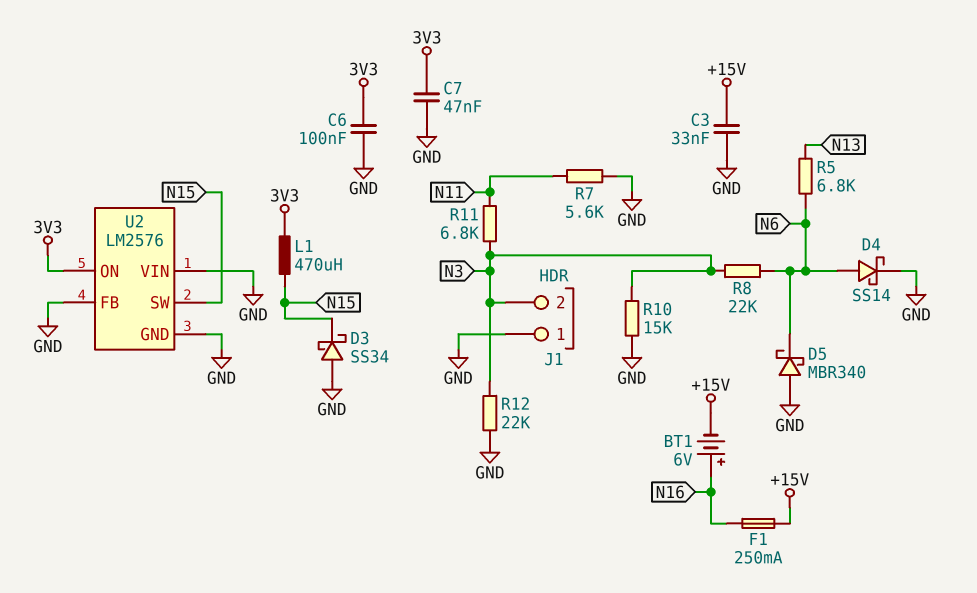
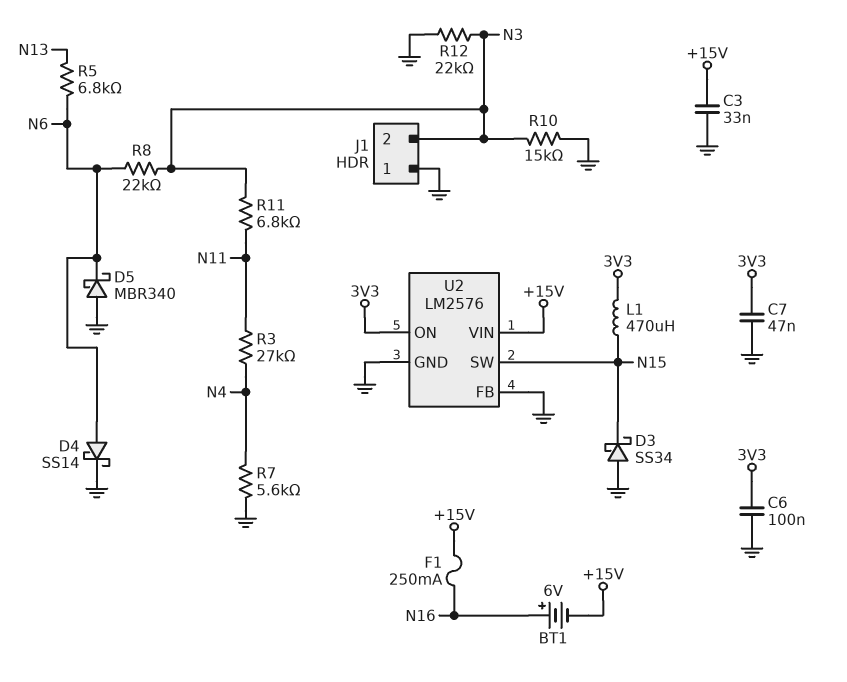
R3: none -> 27k (N4, N11)
R7: 5.6k (GND, N11) -> 5.6k (GND, N4)
U2 pin VIN: GND -> +15V

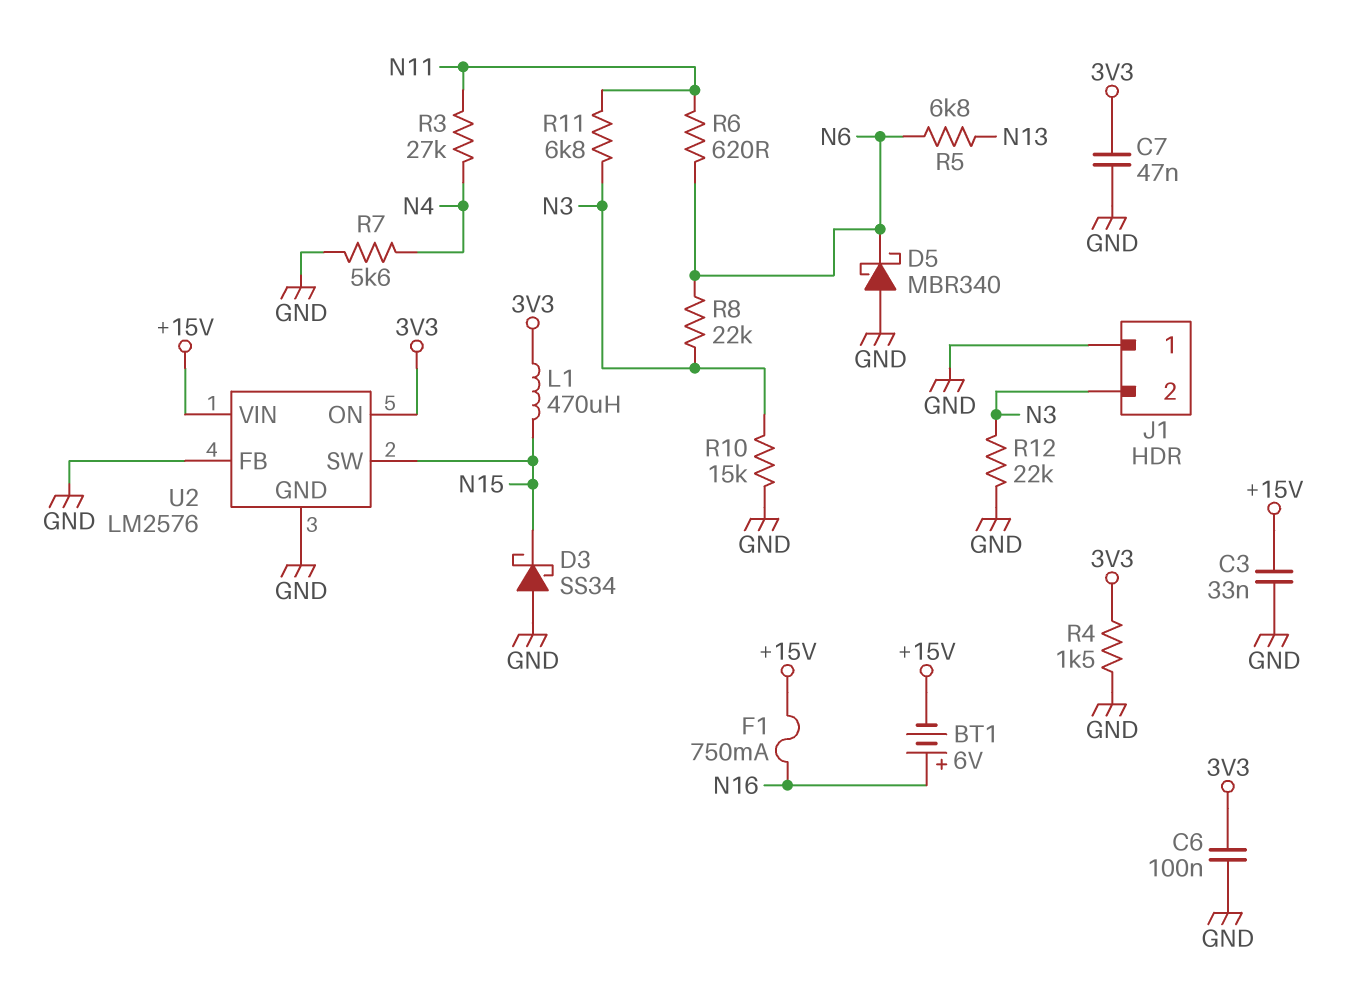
D4: schottky SS14 (A N6, K GND) -> none
F1: 250mA (+15V, N16) -> 750mA (+15V, N16)
R4: none -> 1.5k (3V3, GND)
R6: none -> 620 (N6, N11)

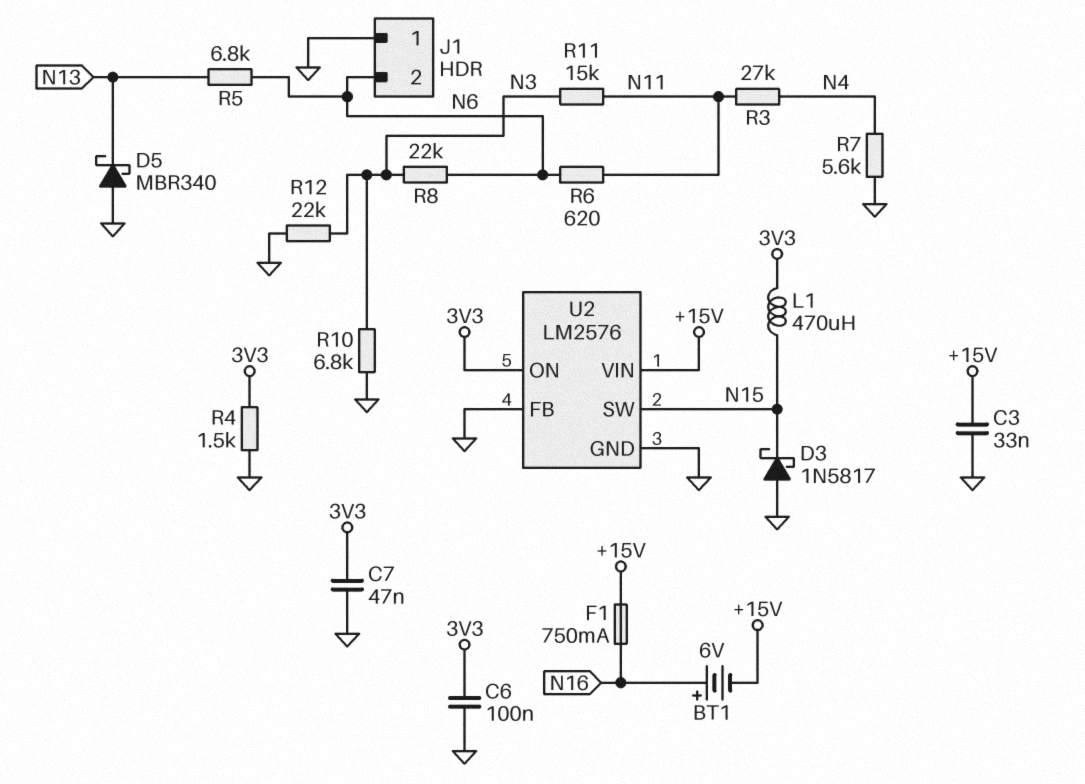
D3: schottky SS34 (A GND, K N15) -> schottky 1N5817 (A GND, K N15)
D5: schottky MBR340 (A GND, K N6) -> schottky MBR340 (A GND, K N13)
J1 pin 2: N3 -> N6
R10: 15k (GND, N3) -> 6.8k (GND, N3)
R11: 6.8k (N3, N11) -> 15k (N3, N11)

